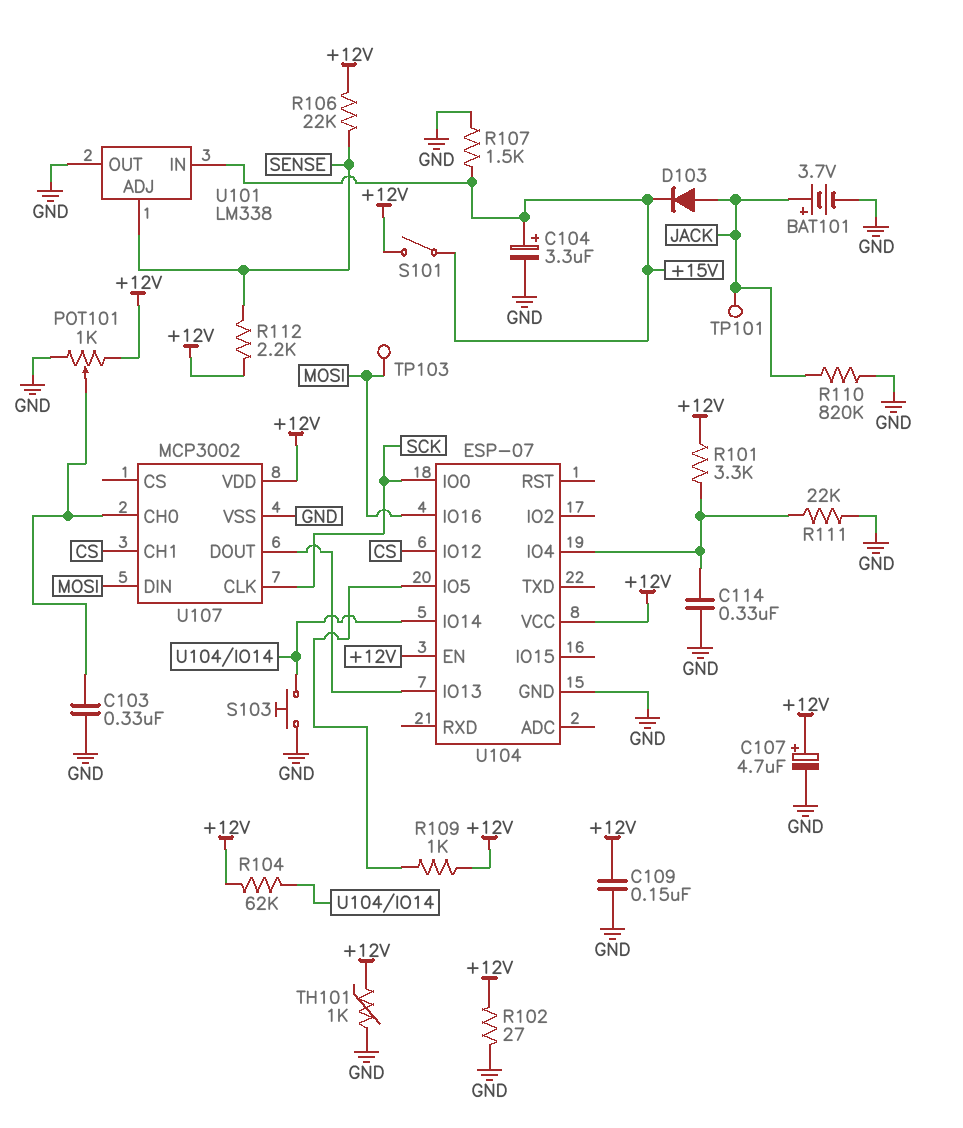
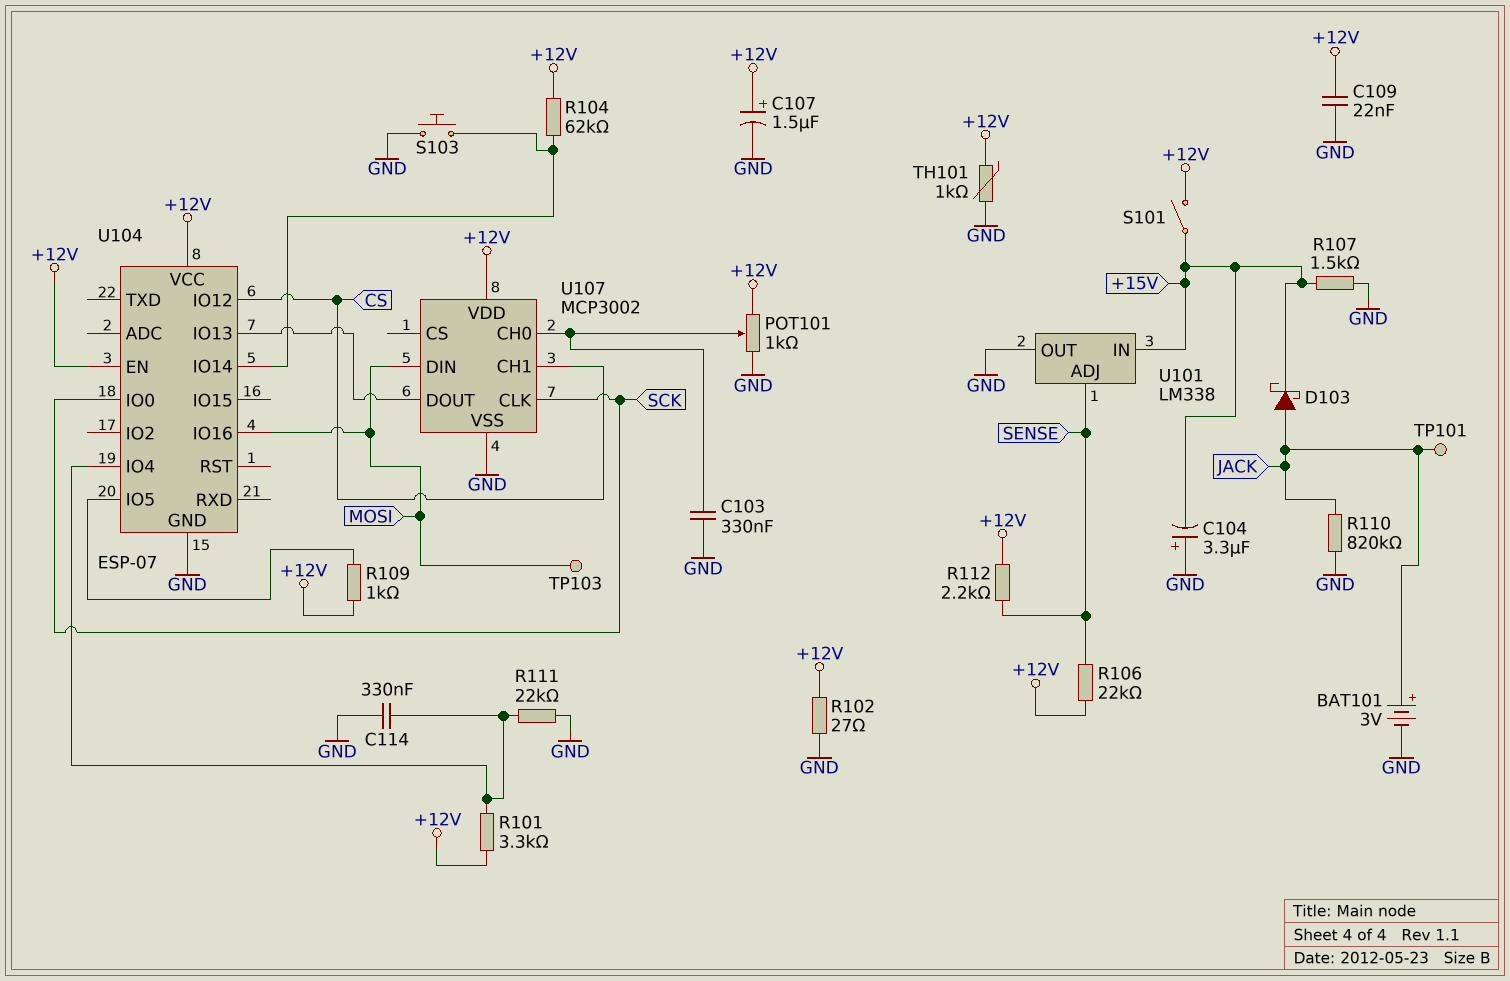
BAT101: 3.7V (plus JACK, minus GND) -> 3V (plus JACK, minus GND)
C104: 3.3uF (plus +15V, minus GND) -> 3.3uF (plus GND, minus +15V)
C107: 4.7uF (plus +12V, minus GND) -> 1.5uF (plus +12V, minus GND)
C109: 150nF (+12V, GND) -> 22nF (+12V, GND)
D103: diode (A JACK, K +15V) -> schottky (A JACK, K +15V)

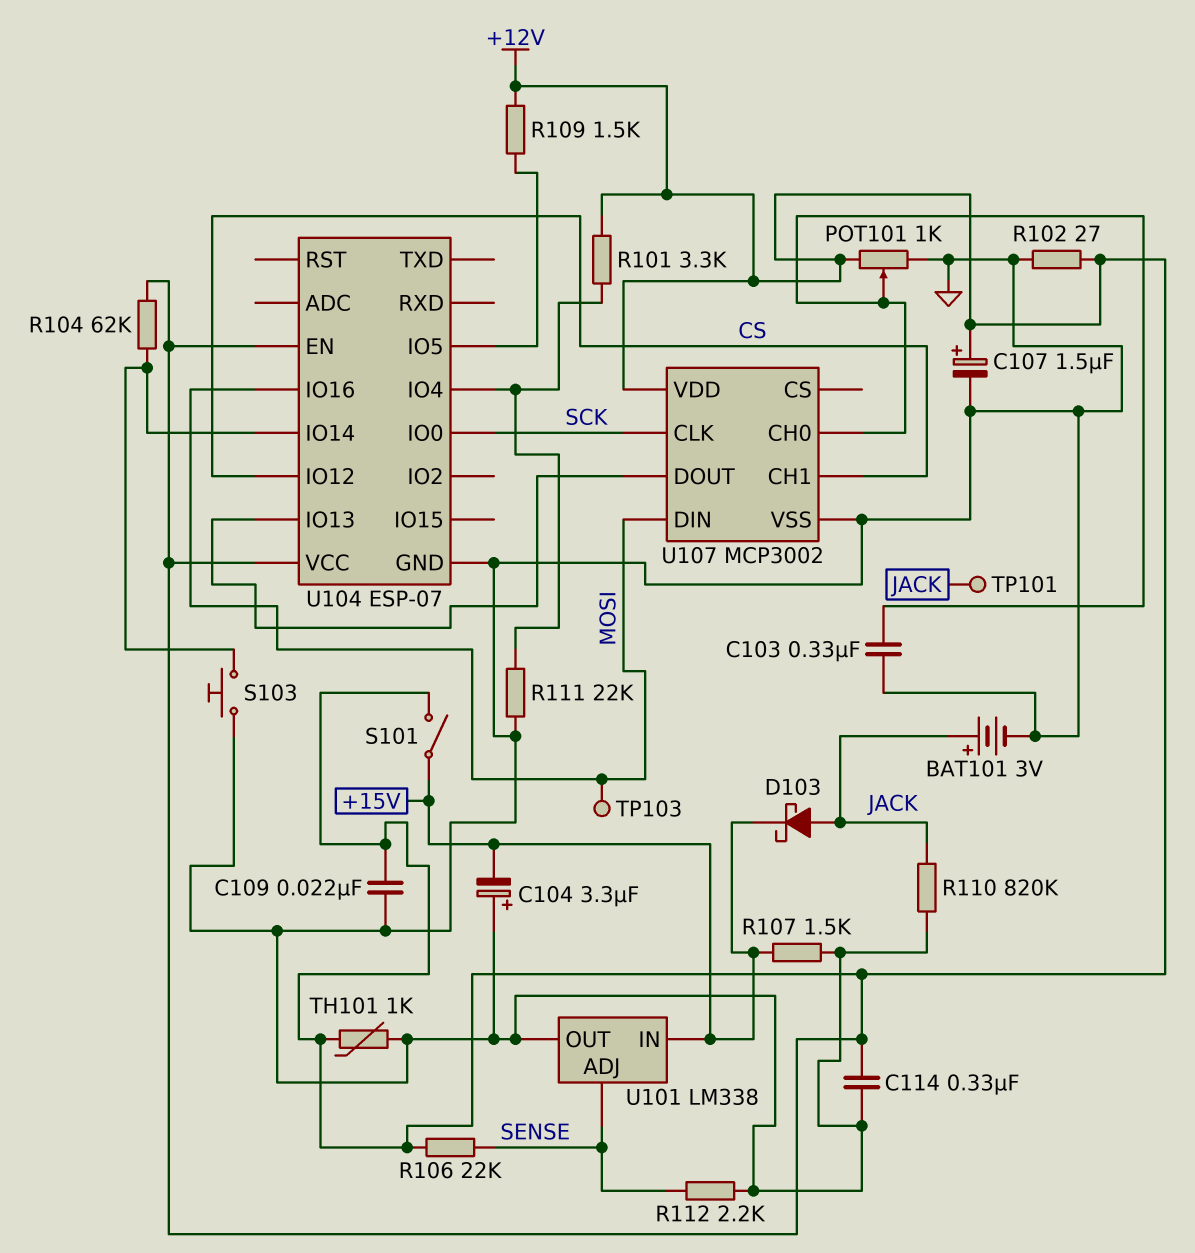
C114: 330nF (GND, U104/IO4) -> 330nF (+12V, GND)
R109: 1k (+12V, U104/IO5) -> 1.5k (+12V, U104/IO5)
R112: 2.2k (+12V, SENSE) -> 2.2k (GND, SENSE)

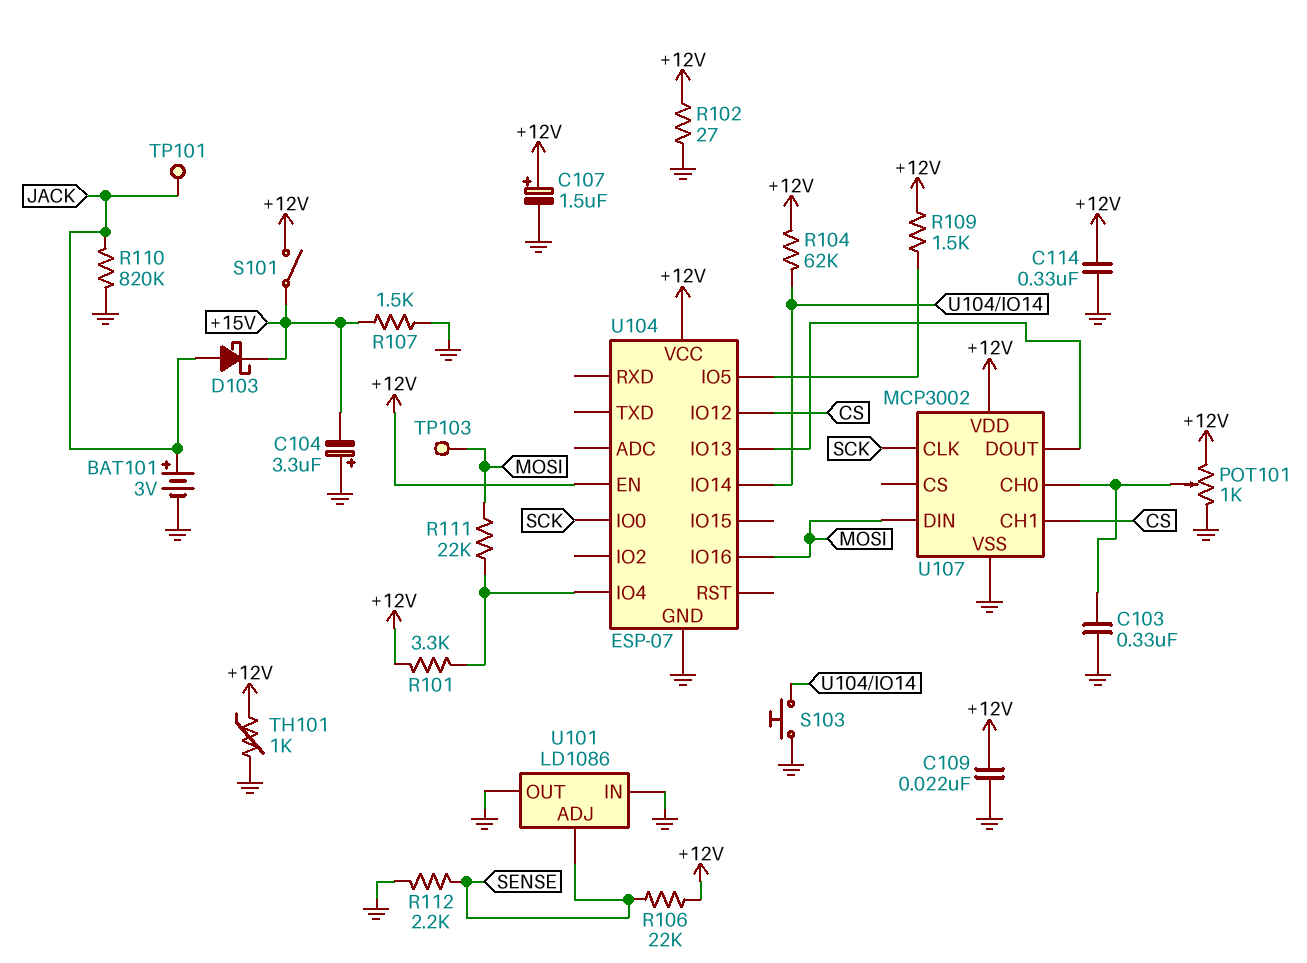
R111: 22k (GND, U104/IO4) -> 22k (MOSI, U104/IO4)
U101: LM338 -> LD1086
U101 pin IN: +15V -> GND

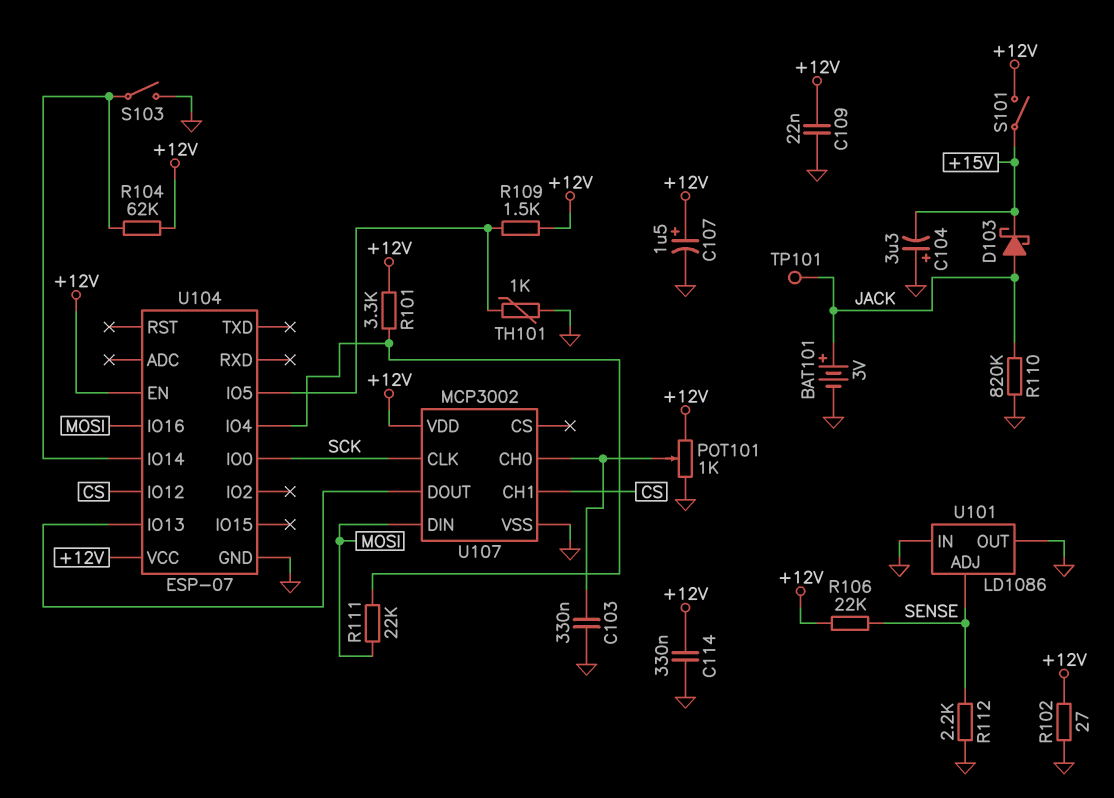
R107: 1.5k (+15V, GND) -> none
S103: button (GND, U104/IO14) -> switch (GND, U104/IO14)
TH101: 1k (+12V, GND) -> 1k (GND, U104/IO5)
TP103: test point (MOSI) -> none

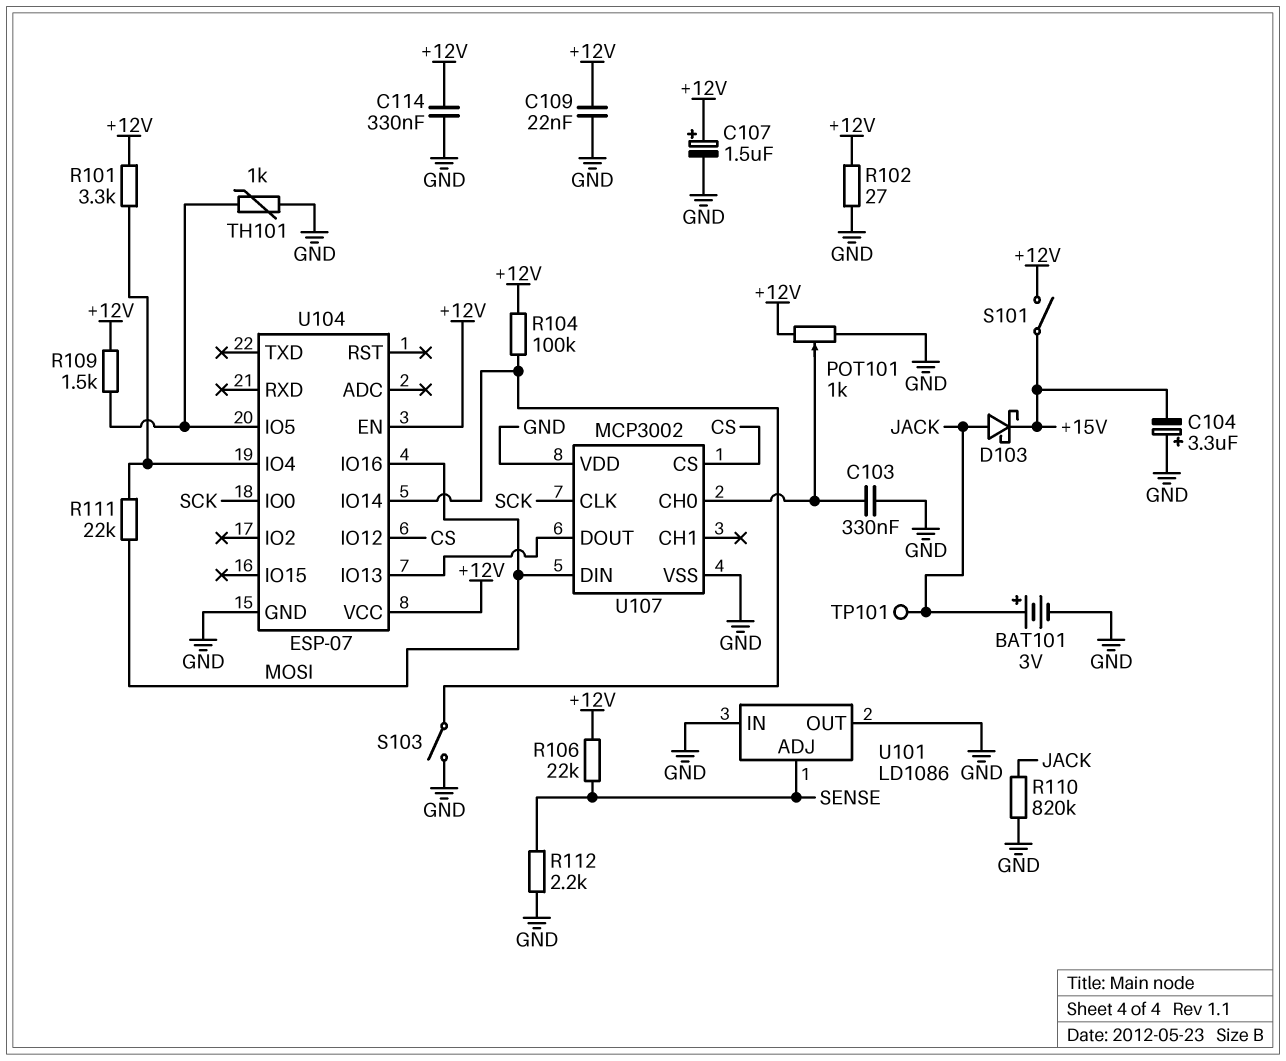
R104: 62k (+12V, U104/IO14) -> 100k (+12V, U104/IO14)
U107 pin CH1: CS -> none
U107 pin CS: none -> CS
U107 pin VDD: +12V -> GND

